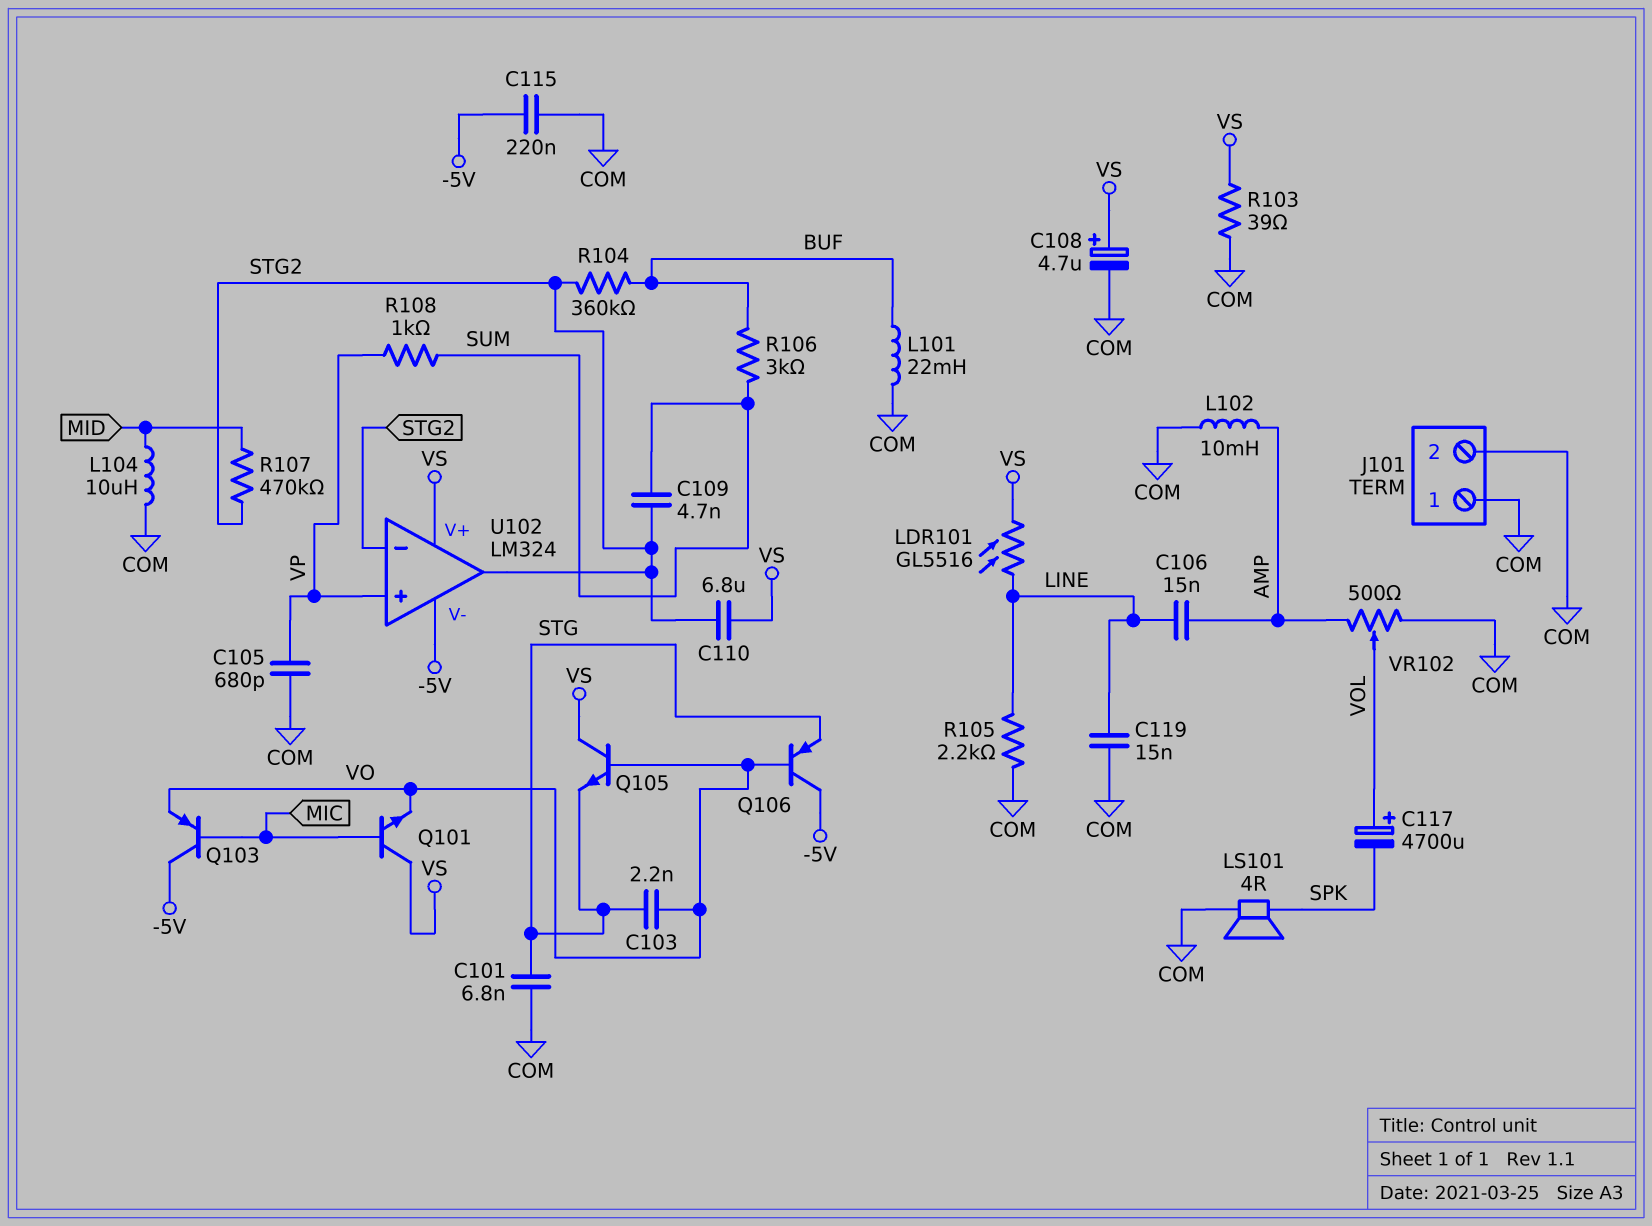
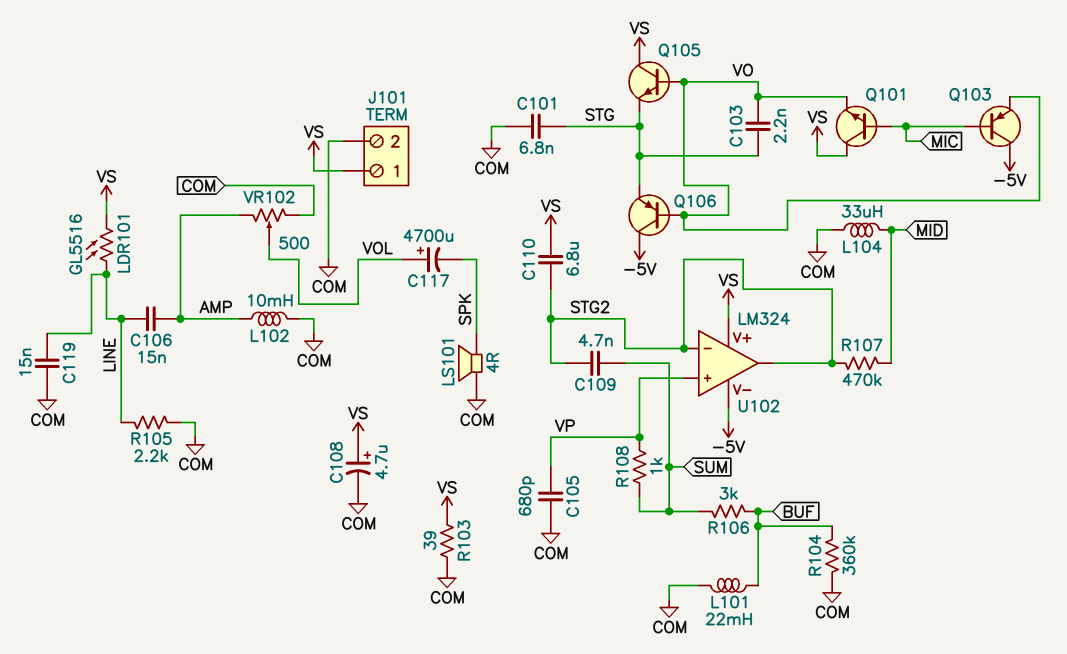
C115: 220nF (-5V, COM) -> none
J101 pin 1: COM -> VS
L104: 10uH (COM, MID) -> 33uH (COM, MID)
R104: 360k (BUF, STG2) -> 360k (BUF, COM)

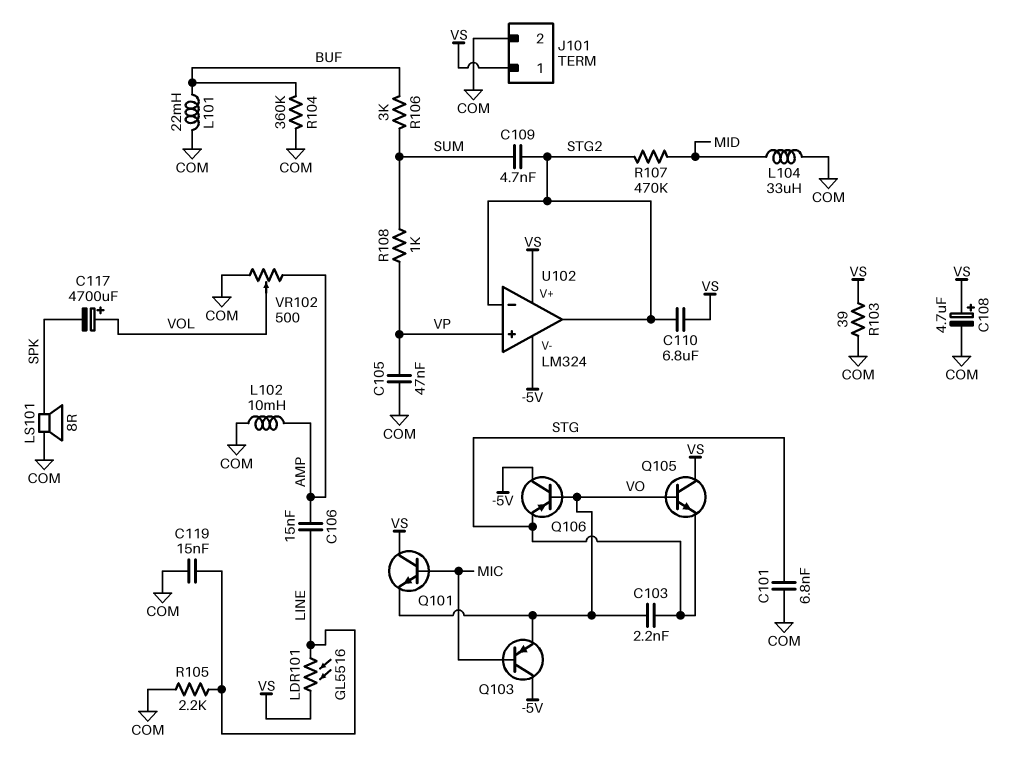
C105: 680pF (COM, VP) -> 47nF (COM, VP)
LS101: speaker 4R (COM, SPK) -> speaker 8R (COM, SPK)

